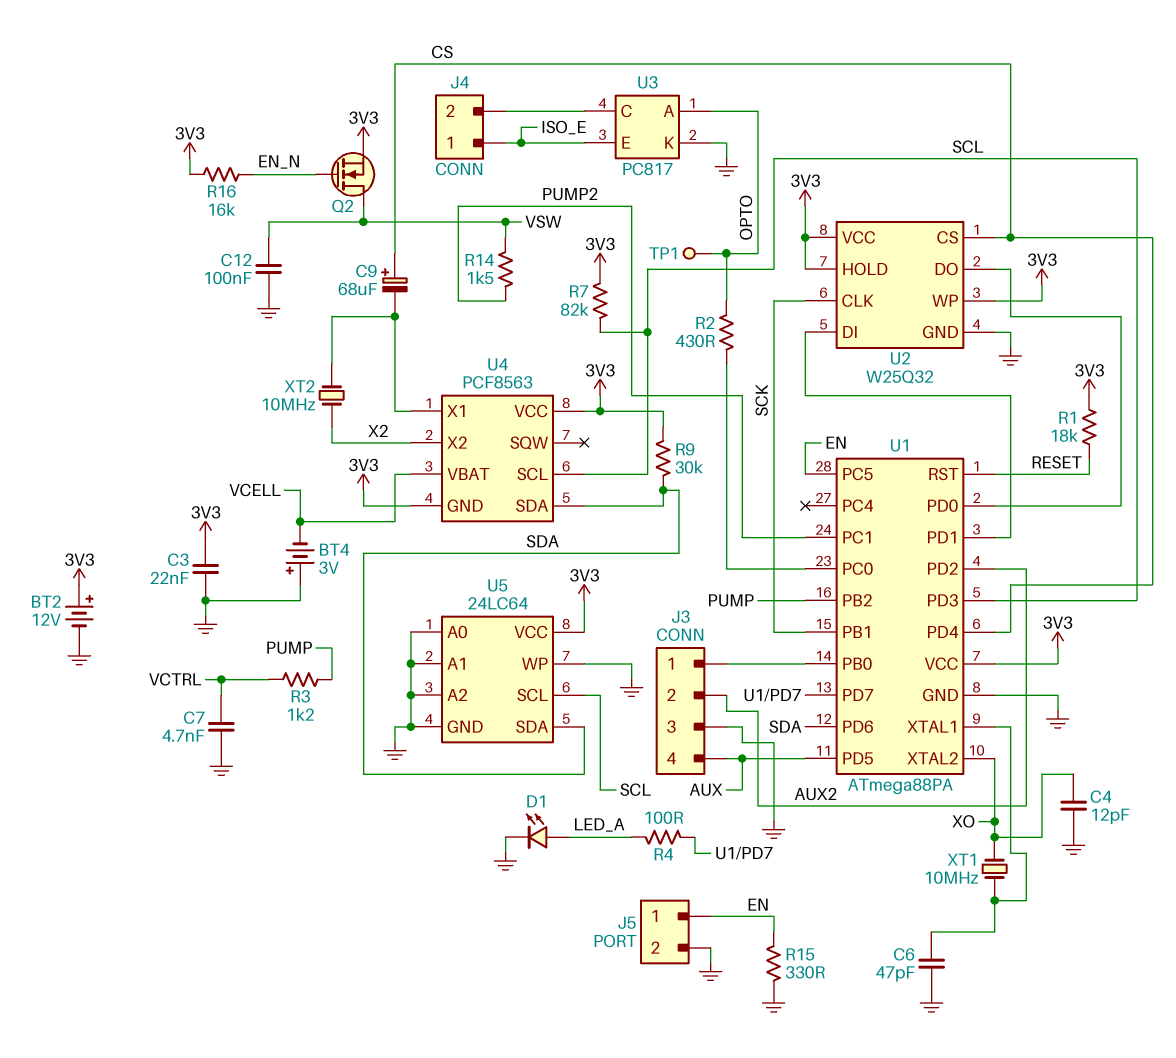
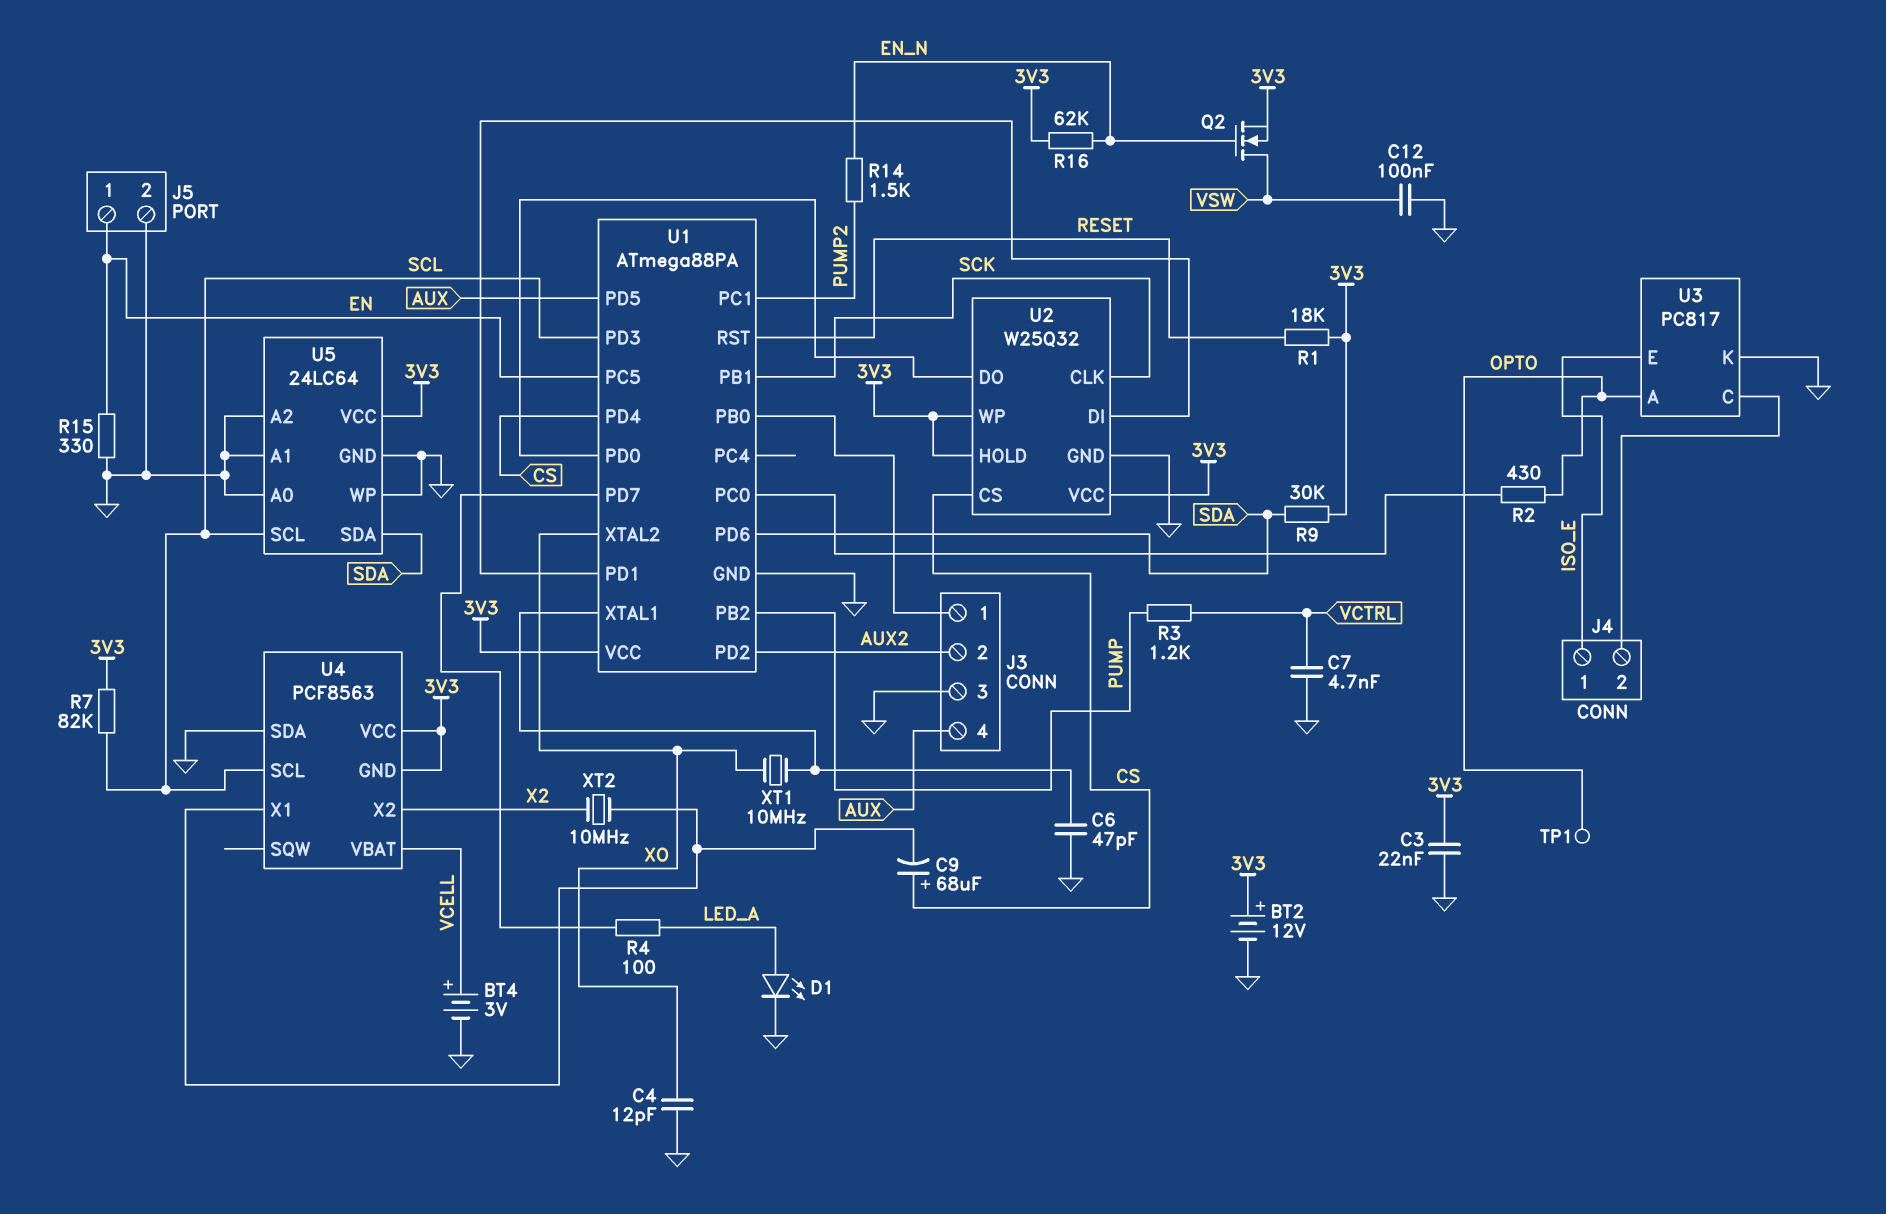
BT4: 3V (plus GND, minus VCELL) -> 3V (plus VCELL, minus GND)
R14: 1.5k (PUMP2, VSW) -> 1.5k (EN_N, PUMP2)
R16: 16k (3V3, EN_N) -> 62k (3V3, EN_N)
U4 pin SDA: SDA -> GND

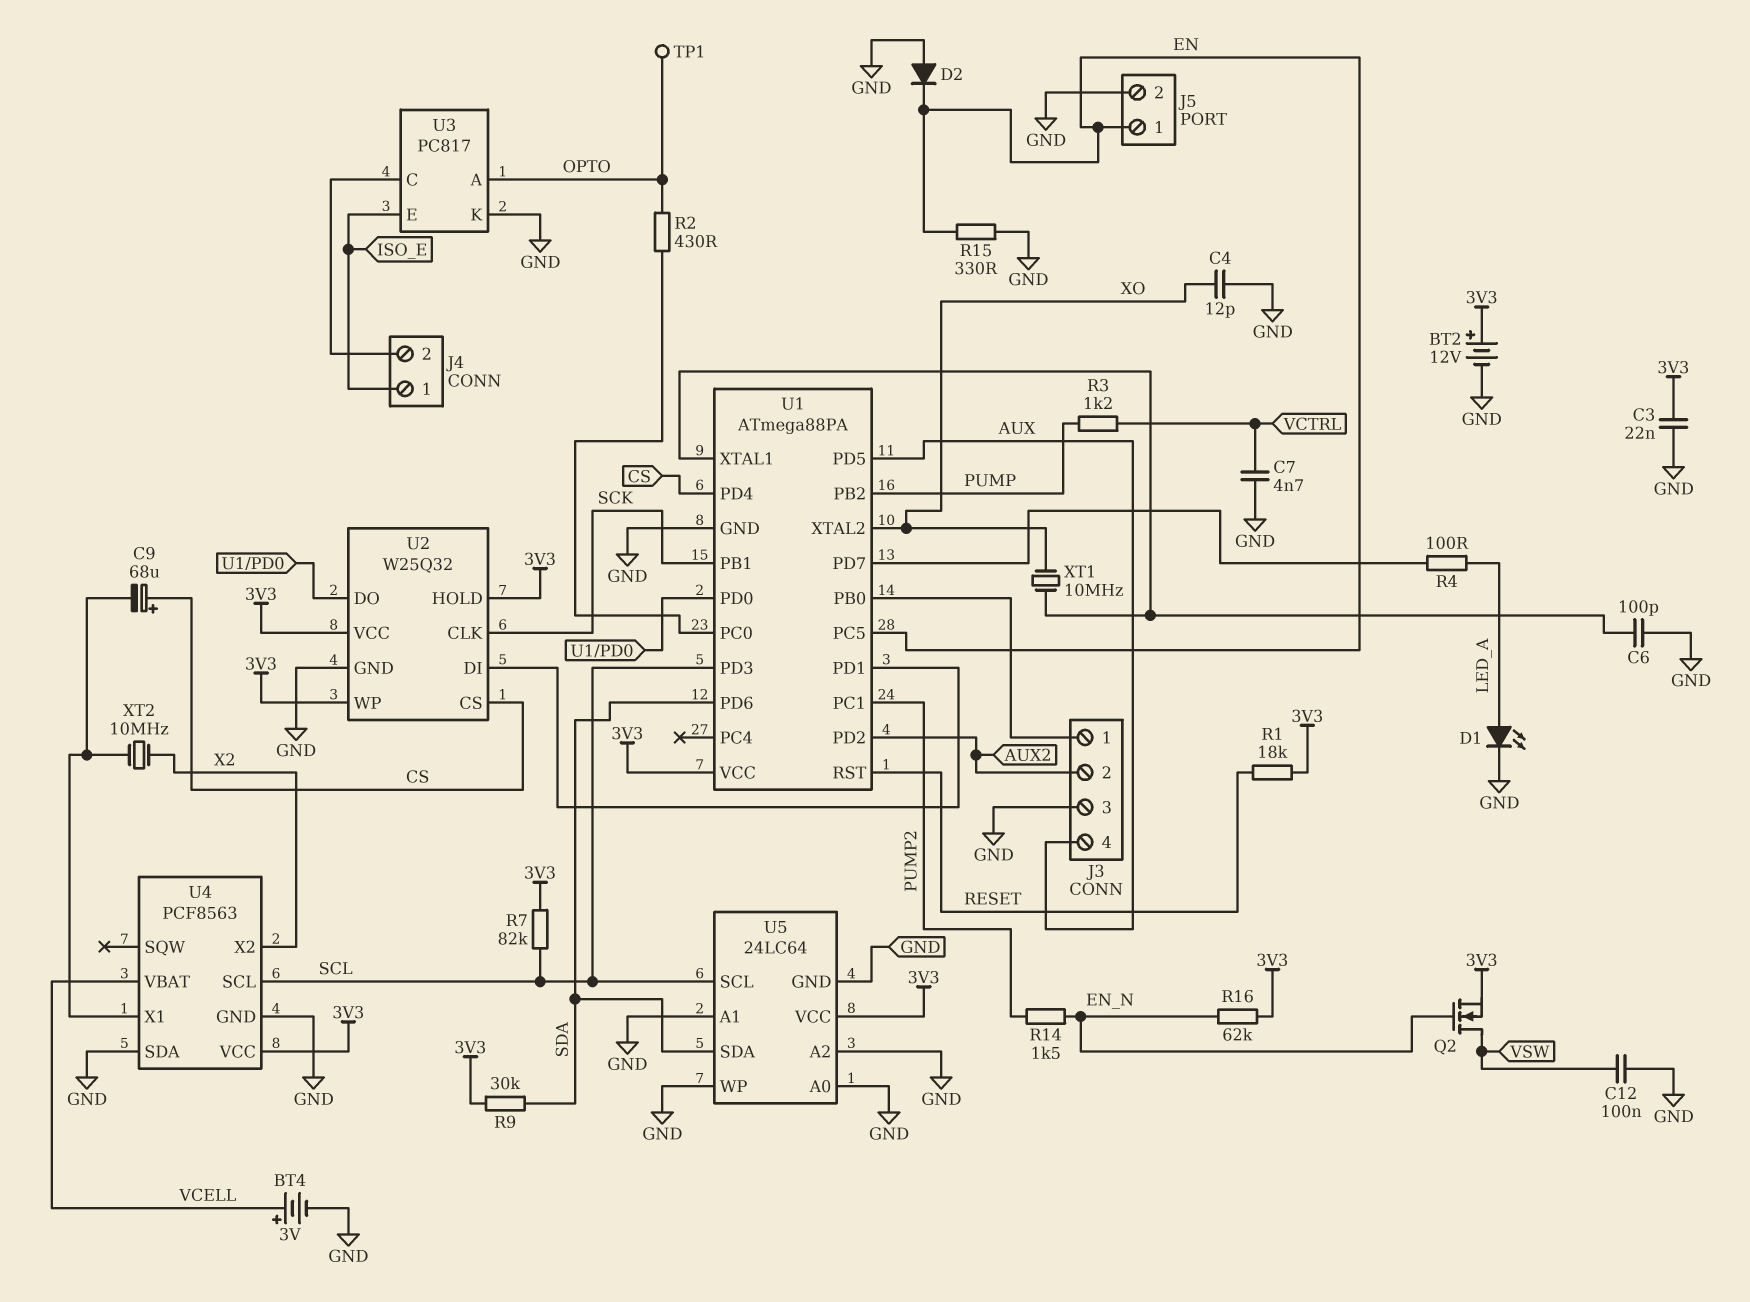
C6: 47pF (GND, U1/XTAL1) -> 100pF (GND, U1/XTAL1)
D2: none -> diode (A GND, K EN)
U4 pin GND: 3V3 -> GND

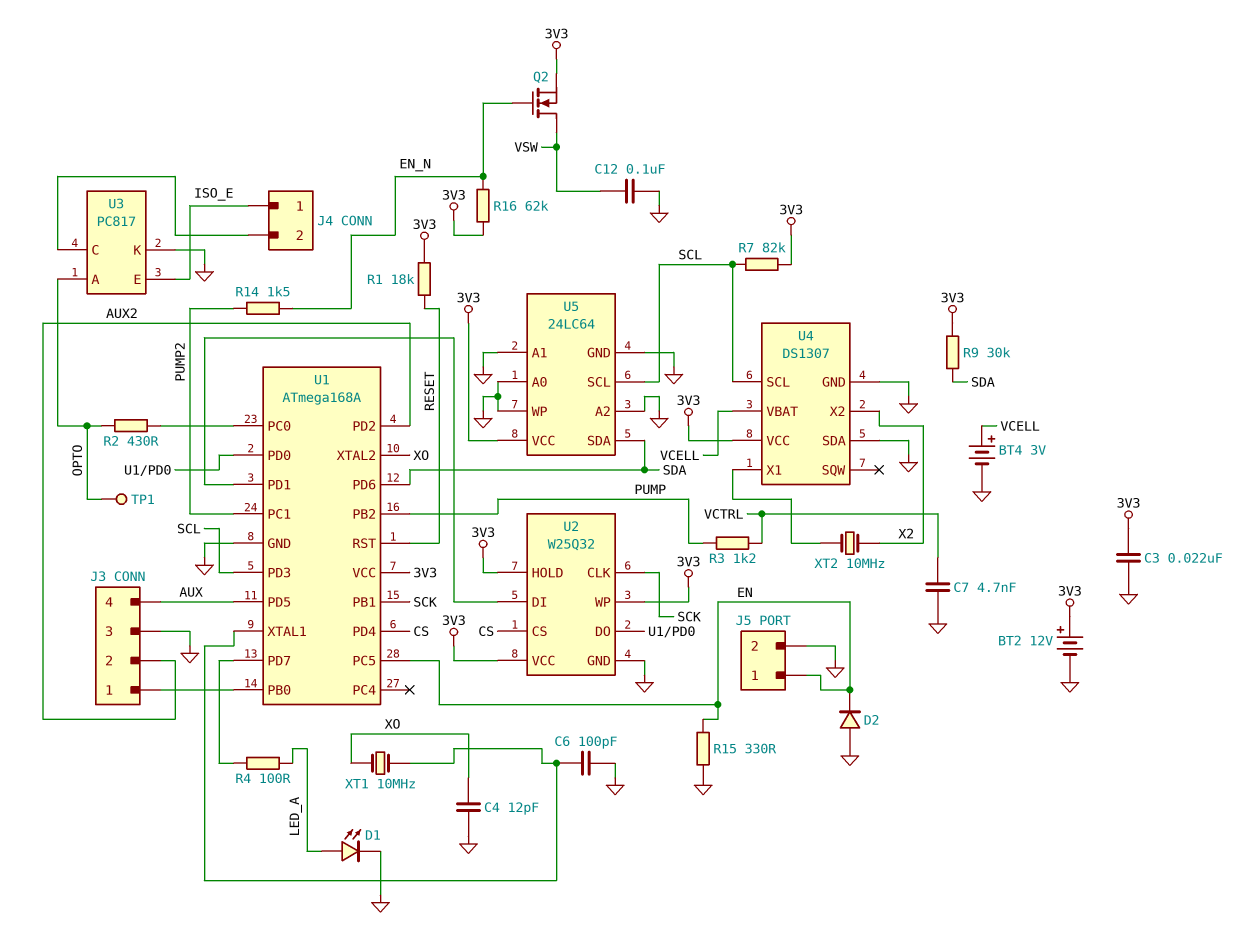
C9: 68uF (plus CS, minus U4/X1) -> none
U1: ATmega88PA -> ATmega168A
U4: PCF8563 -> DS1307

